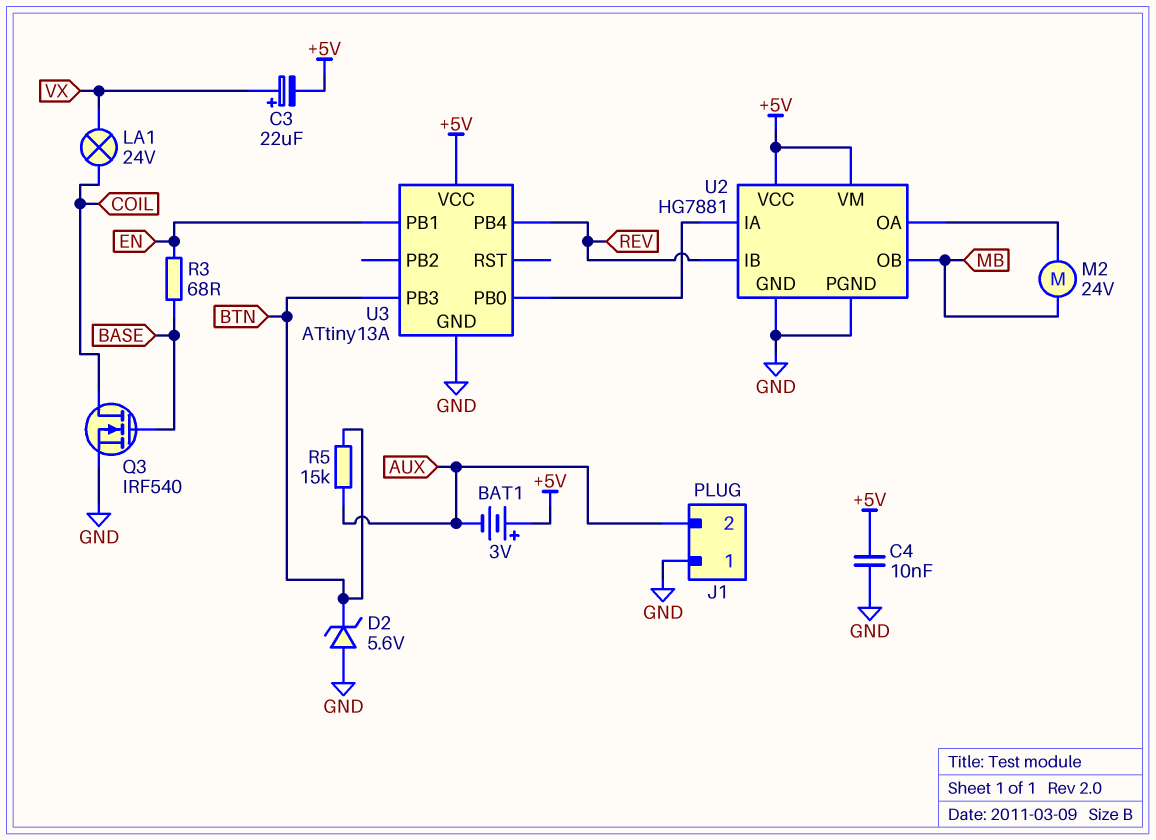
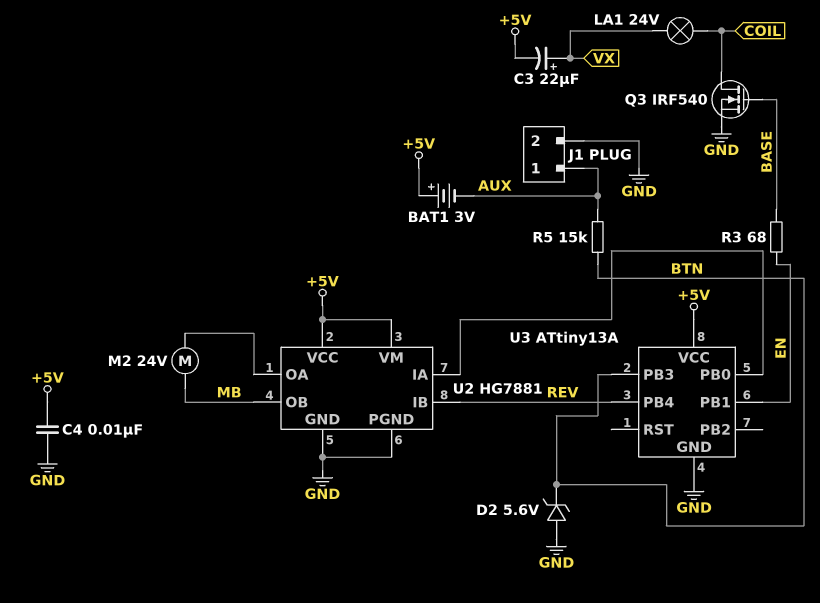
J1 pin 1: GND -> AUX
J1 pin 2: AUX -> GND

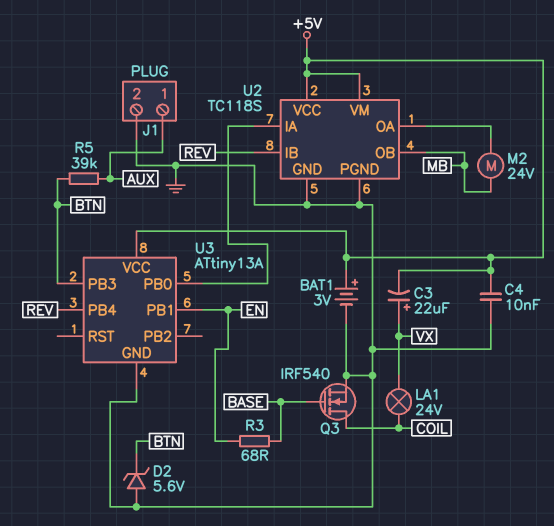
BAT1: 3V (plus +5V, minus AUX) -> 3V (plus +5V, minus GND)
R5: 15k (AUX, BTN) -> 39k (AUX, BTN)
U2: HG7881 -> TC118S

